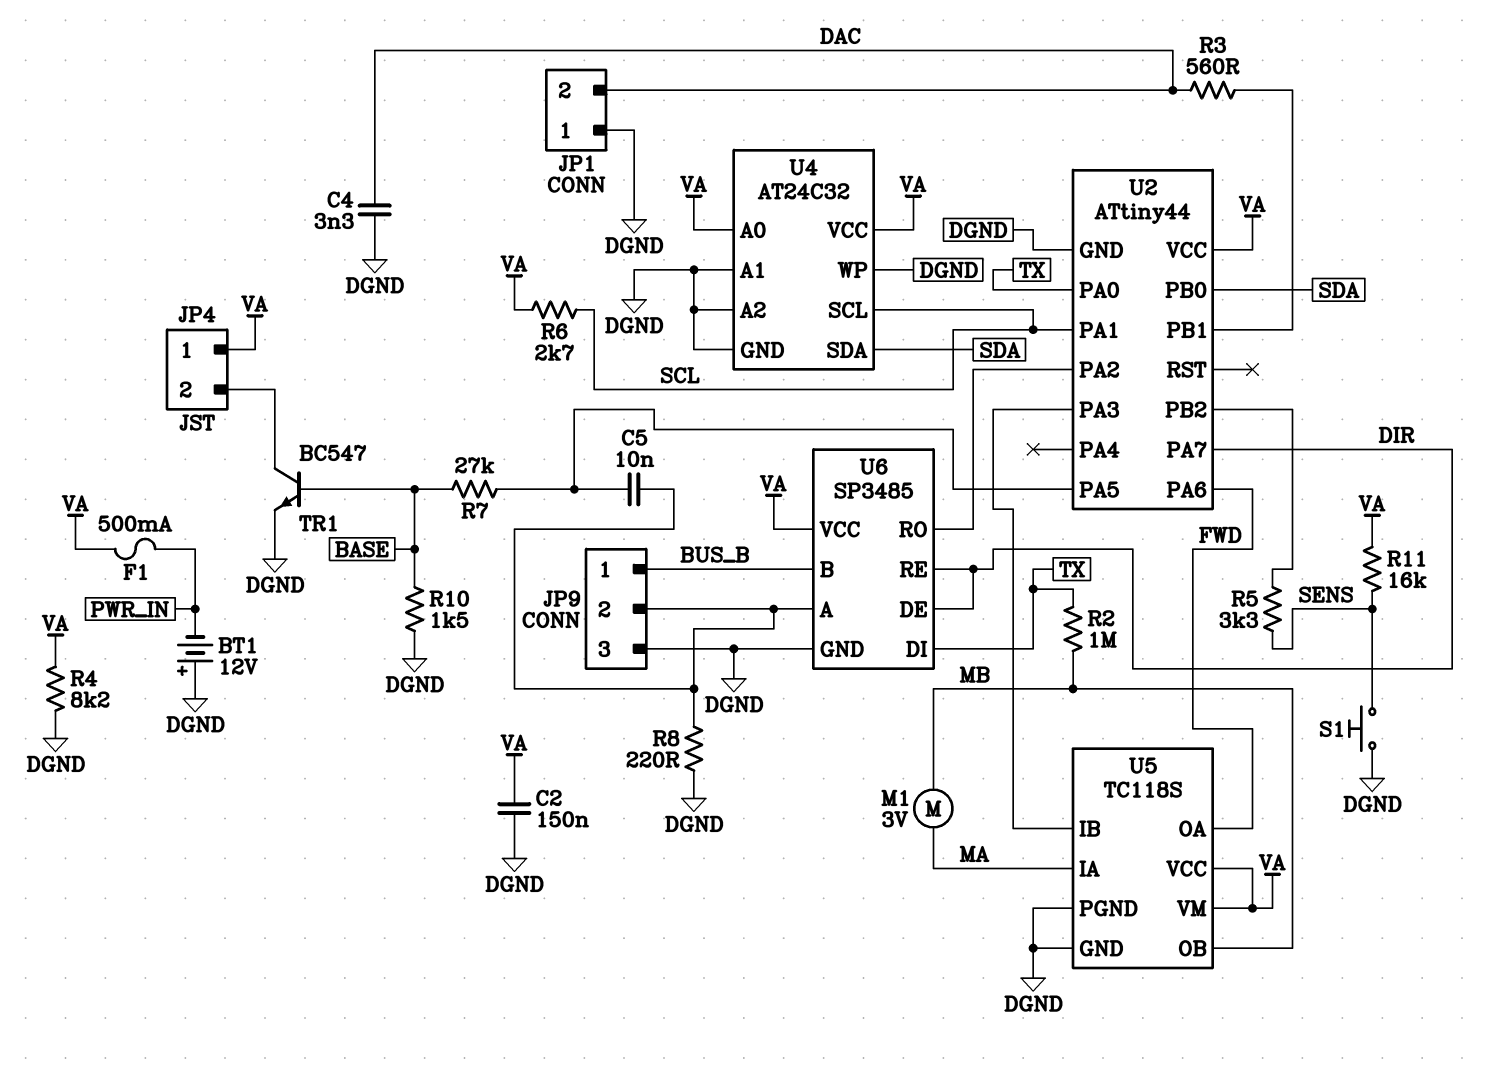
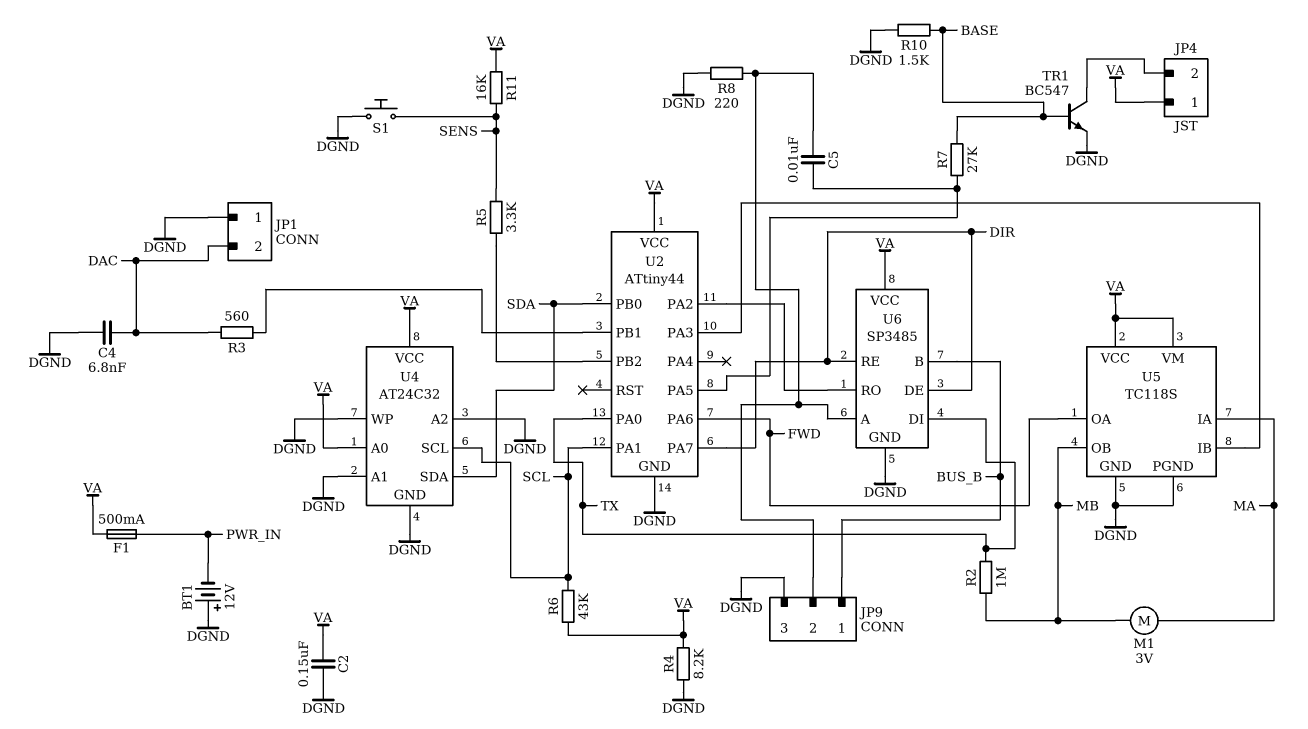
C4: 3.3nF (DAC, DGND) -> 6.8nF (DAC, DGND)
R6: 2.7k (SCL, VA) -> 43k (SCL, VA)

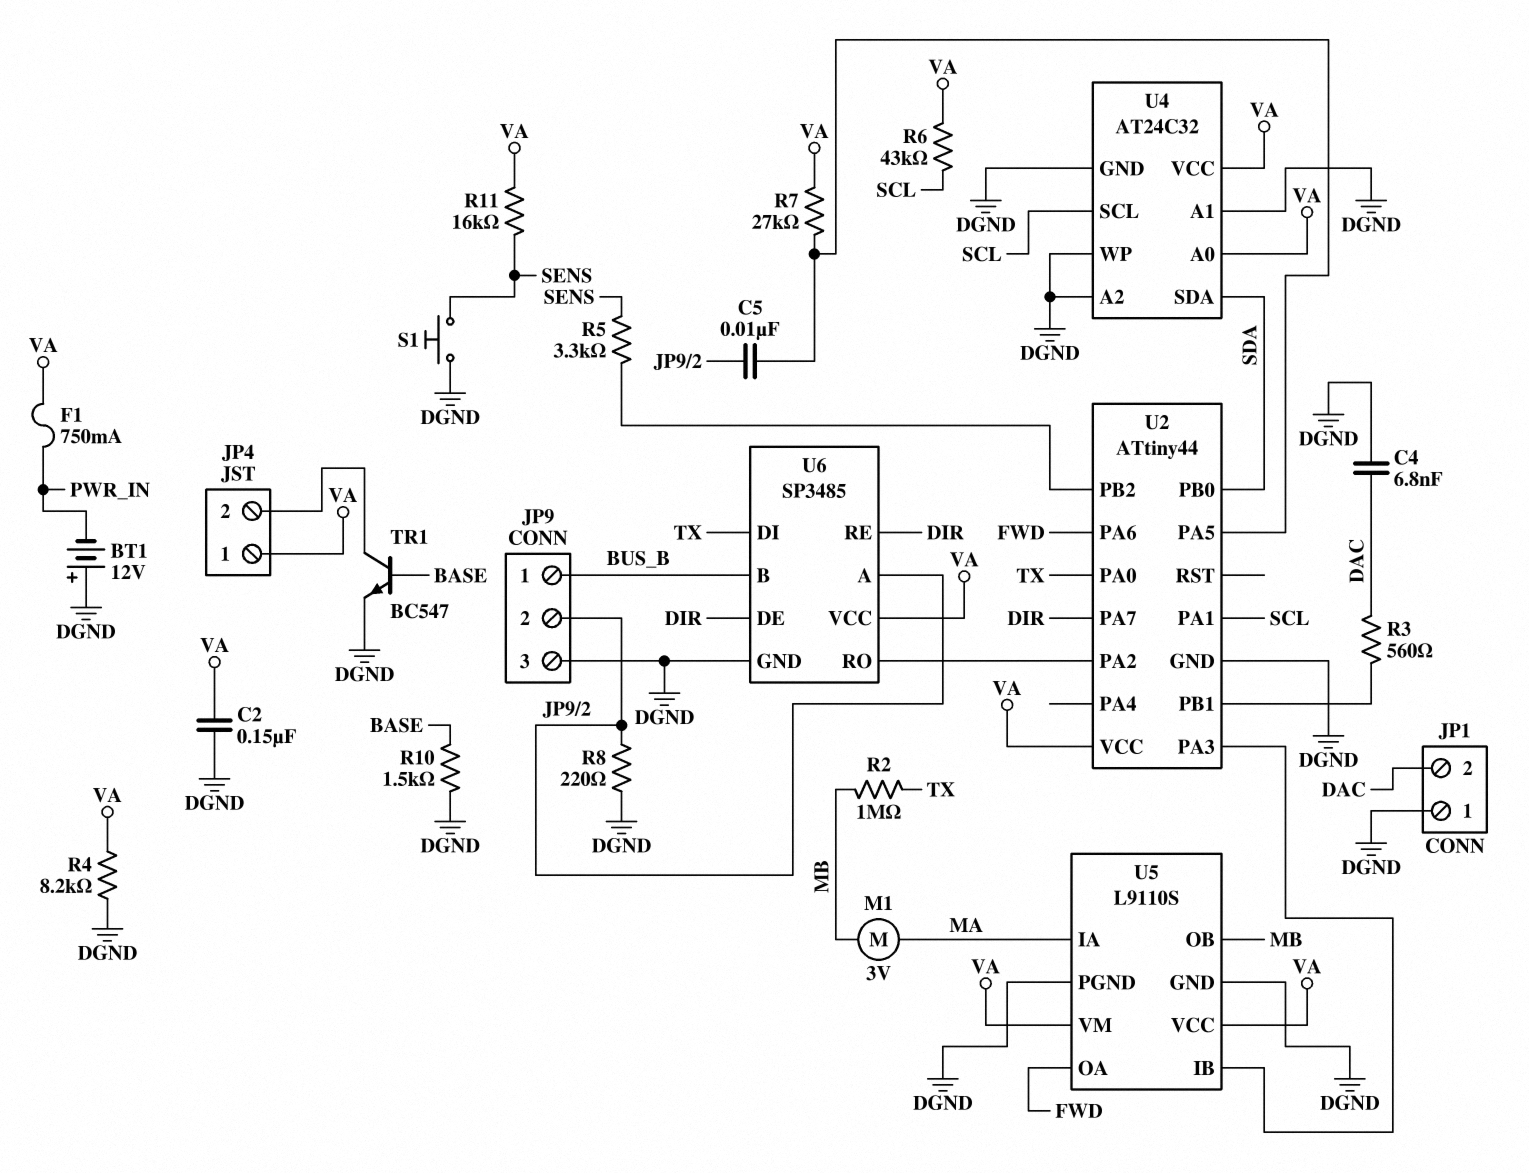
F1: 500mA (PWR_IN, VA) -> 750mA (PWR_IN, VA)
R7: 27k (BASE, U2/PA5) -> 27k (U2/PA5, VA)
U5: TC118S -> L9110S

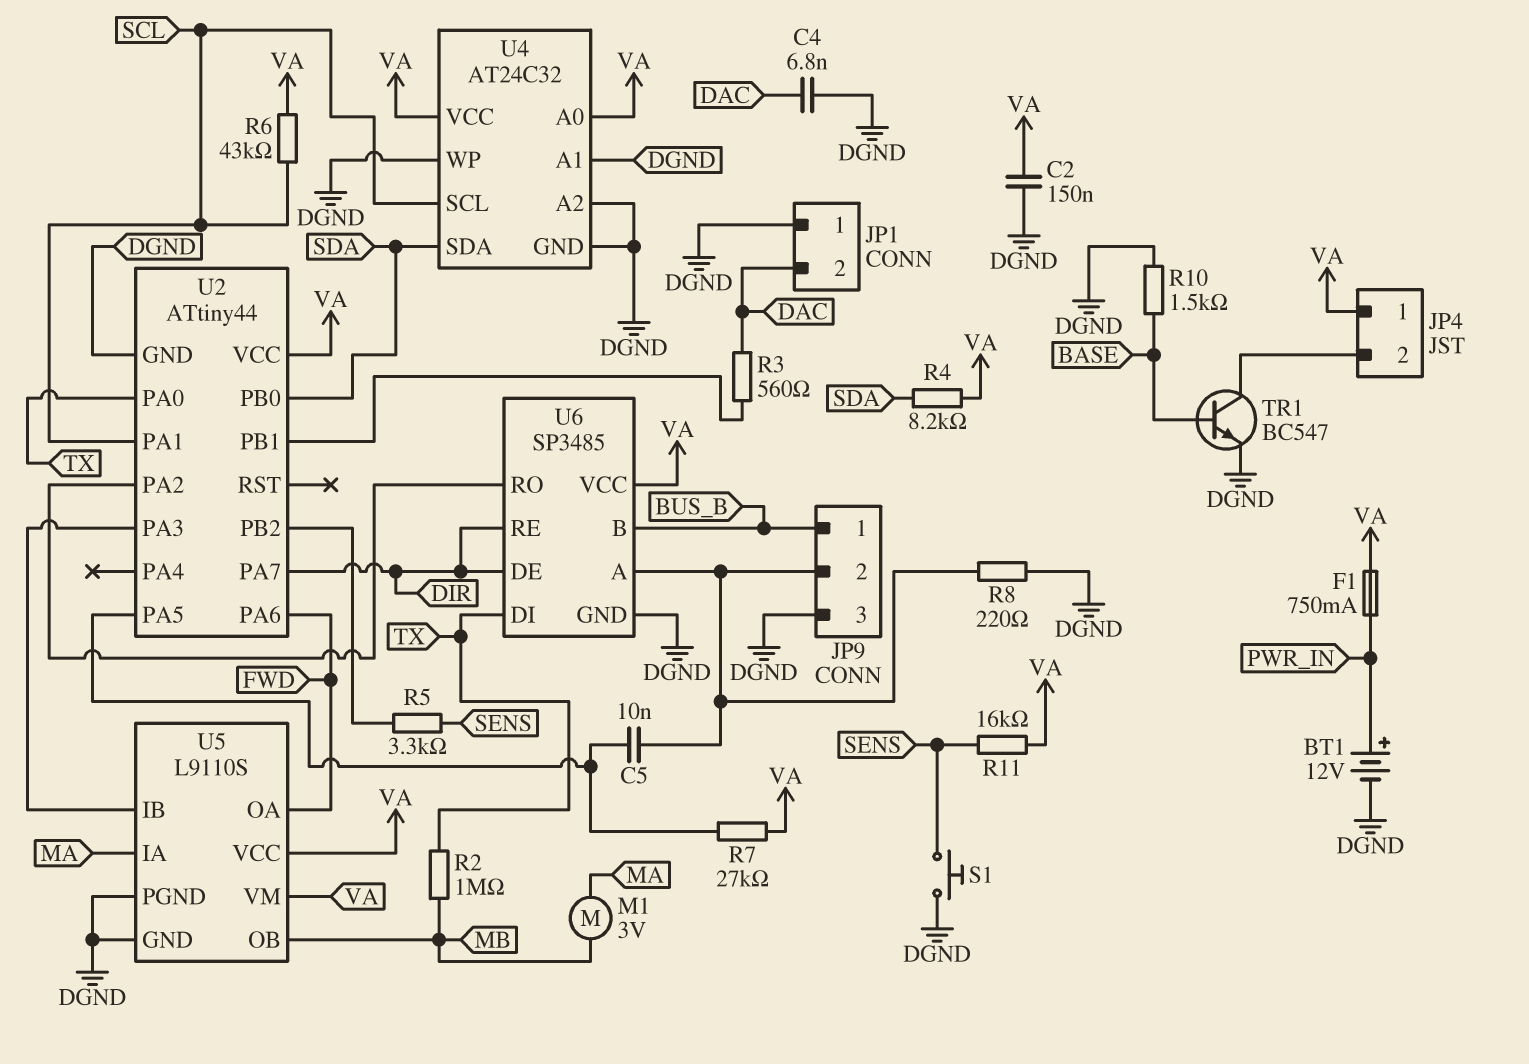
BT1: 12V (plus DGND, minus PWR_IN) -> 12V (plus PWR_IN, minus DGND)
R4: 8.2k (DGND, VA) -> 8.2k (SDA, VA)

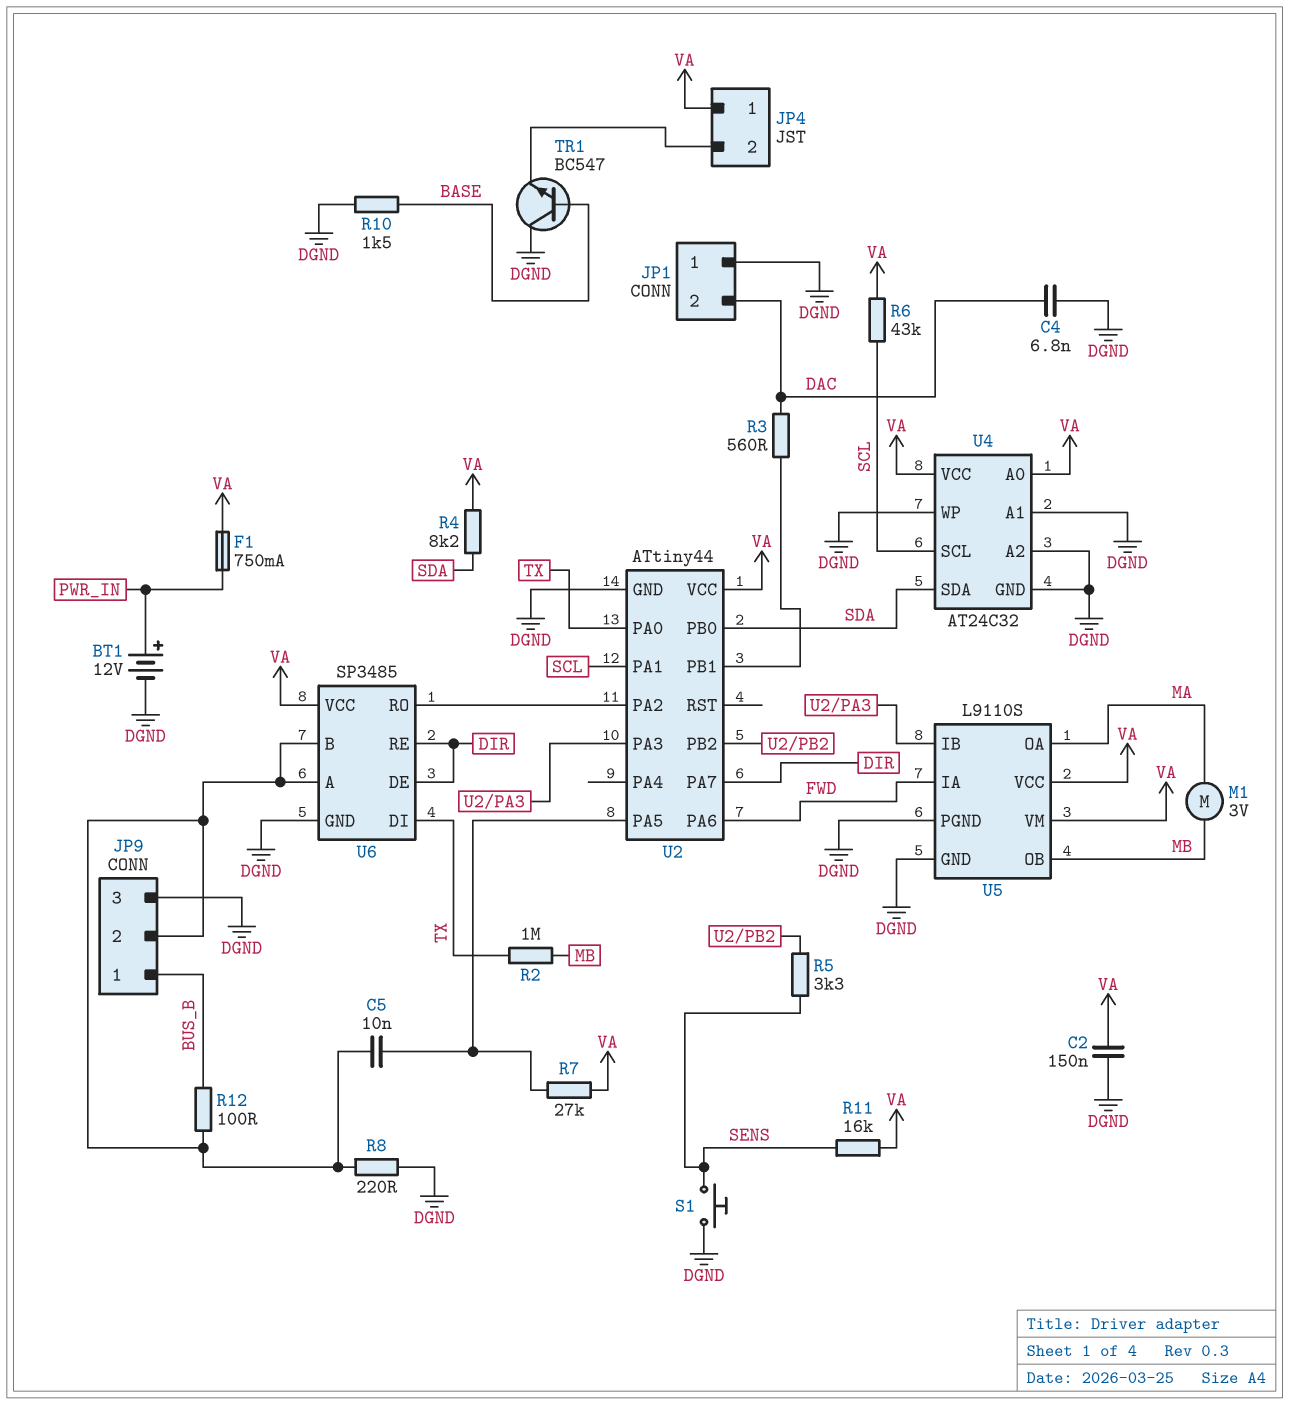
R12: none -> 100 (BUS_B, JP9/2)
TR1: NPN BC547 (B BASE, C JP4/2, E DGND) -> NPN BC547 (B BASE, C DGND, E JP4/2)
U5 pin IA: MA -> FWD
U5 pin OA: FWD -> MA
U6 pin B: BUS_B -> JP9/2

